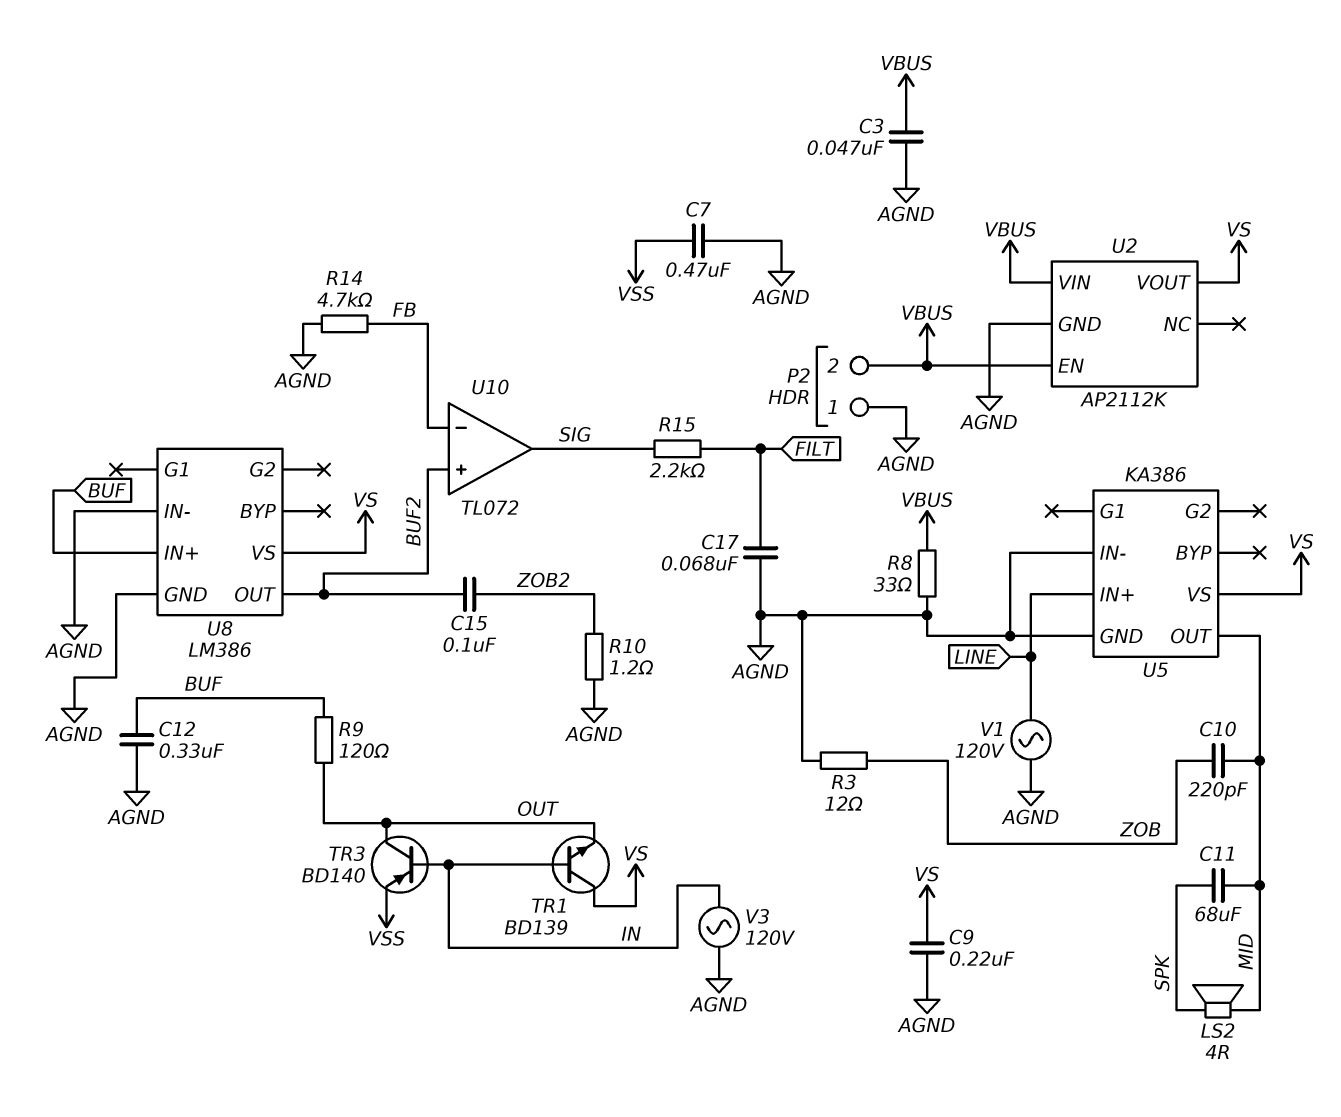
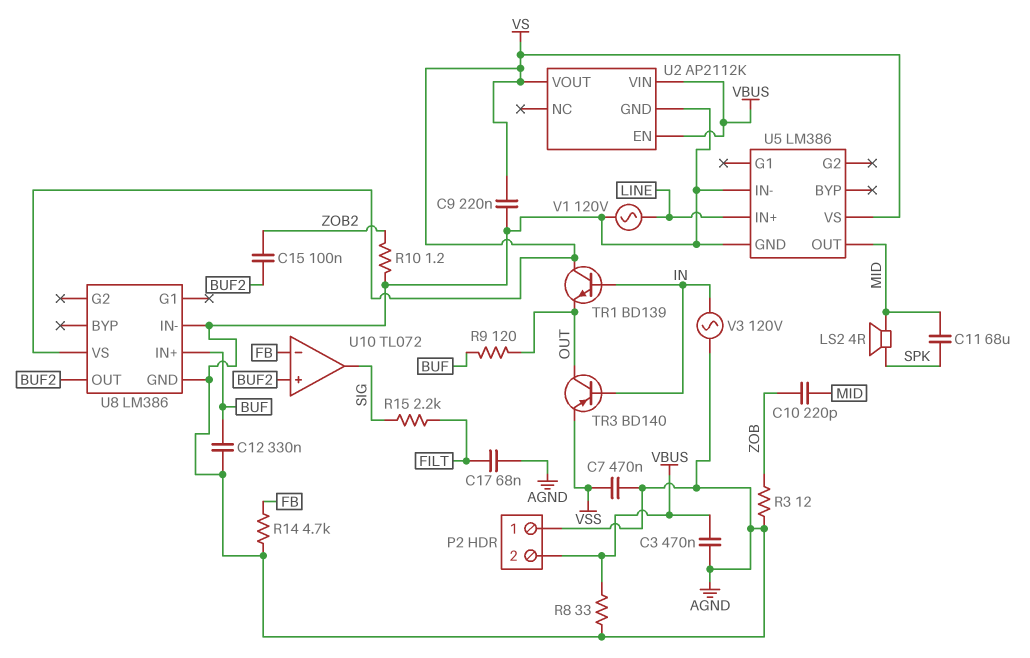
C3: 47nF (AGND, VBUS) -> 470nF (AGND, VBUS)
U5: KA386 -> LM386

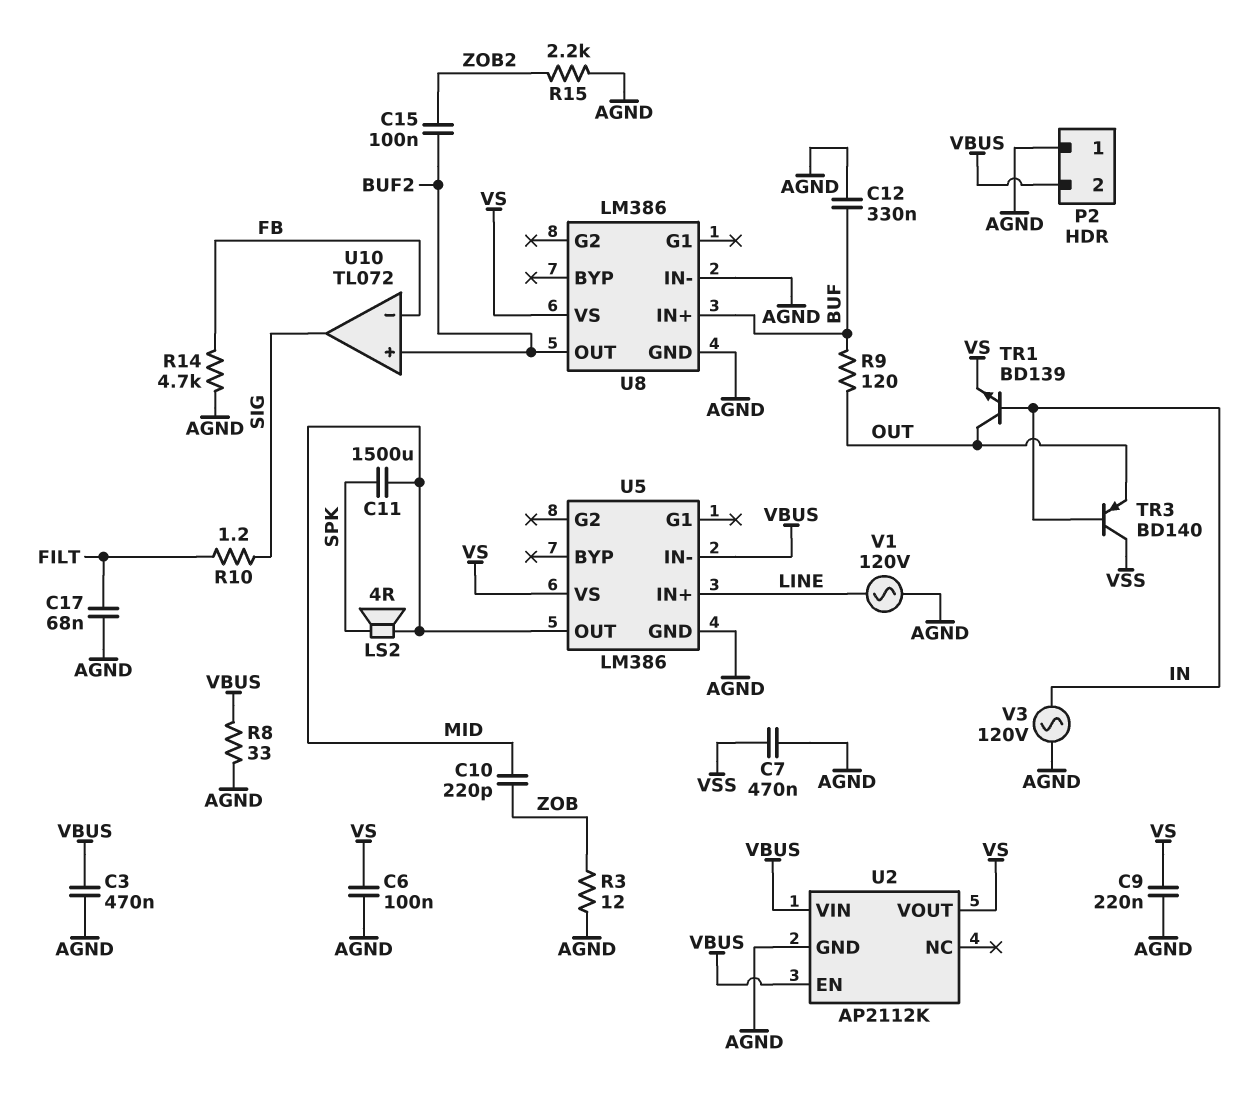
C6: none -> 100nF (AGND, VS)
C11: 68uF (MID, SPK) -> 1500uF (MID, SPK)
R10: 1.2 (AGND, ZOB2) -> 1.2 (FILT, SIG)
R15: 2.2k (FILT, SIG) -> 2.2k (AGND, ZOB2)
TR1: NPN BD139 (B IN, C VS, E OUT) -> NPN BD139 (B IN, C OUT, E VS)
TR3: PNP BD140 (B IN, C OUT, E VSS) -> PNP BD140 (B IN, C VSS, E OUT)
U5 pin IN-: AGND -> VBUS

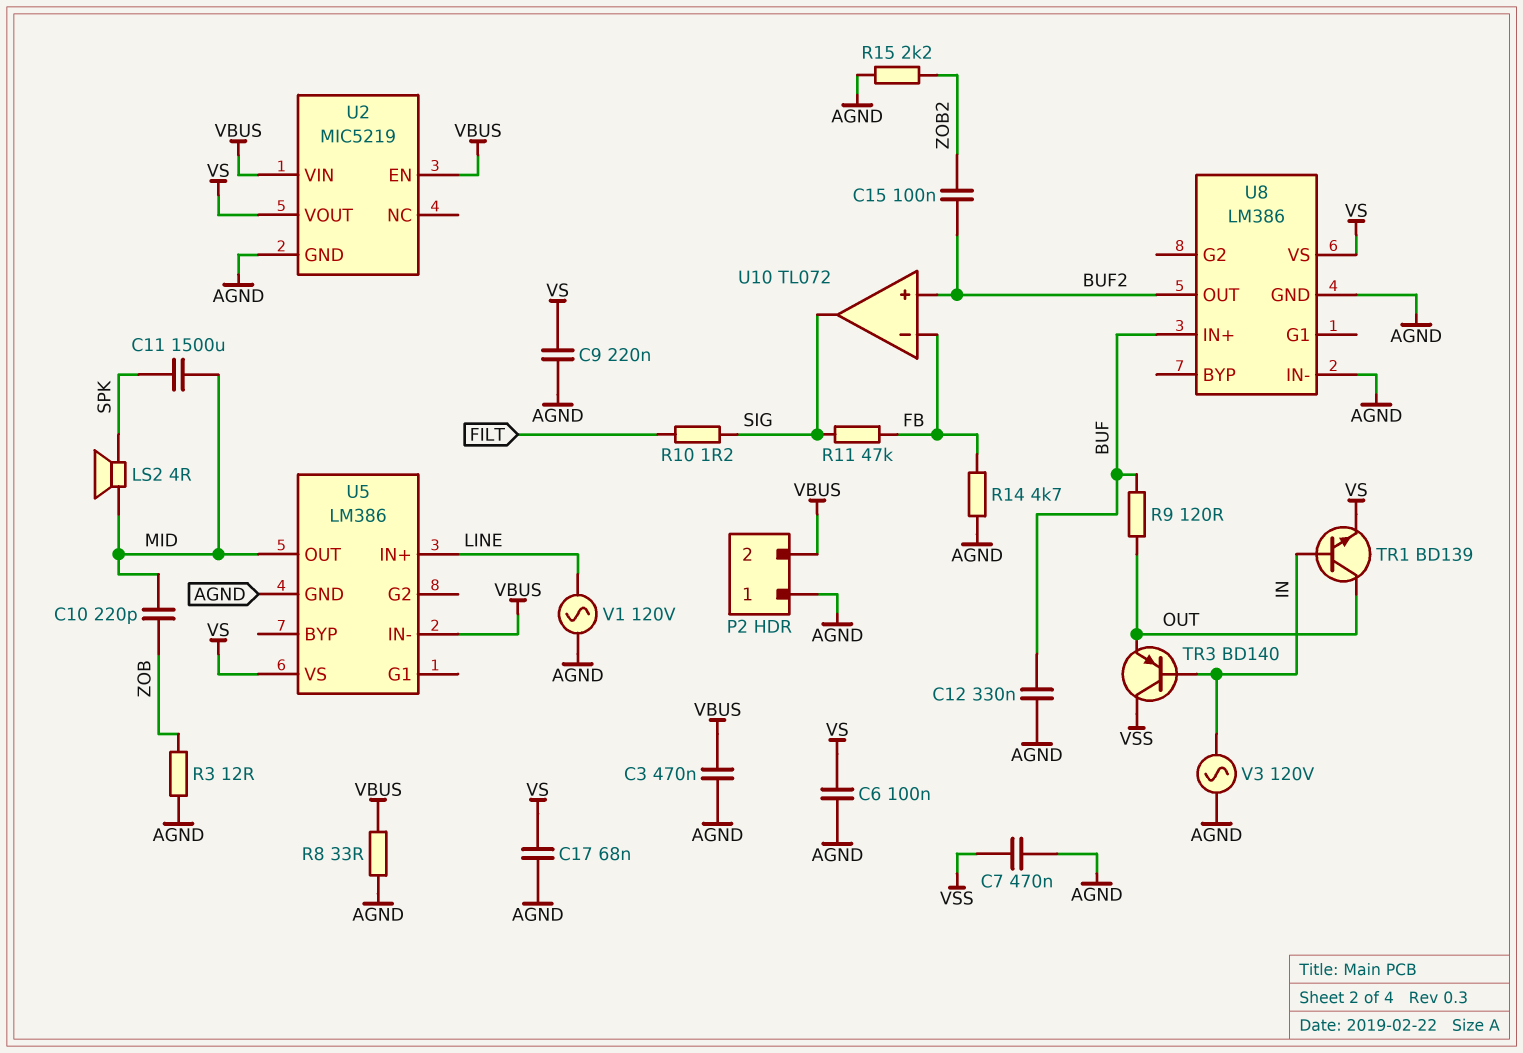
C17: 68nF (AGND, FILT) -> 68nF (AGND, VS)
R11: none -> 47k (FB, SIG)
U2: AP2112K -> MIC5219

